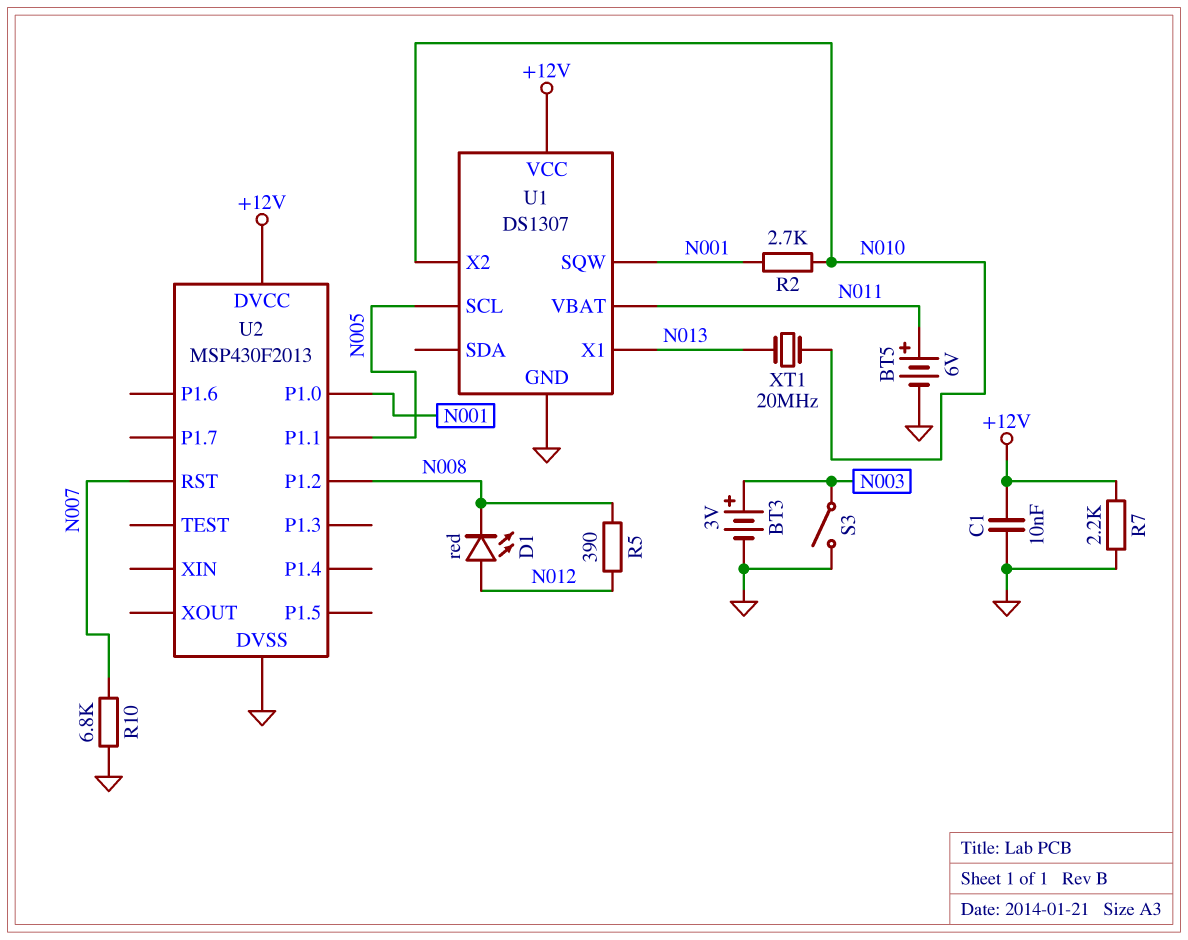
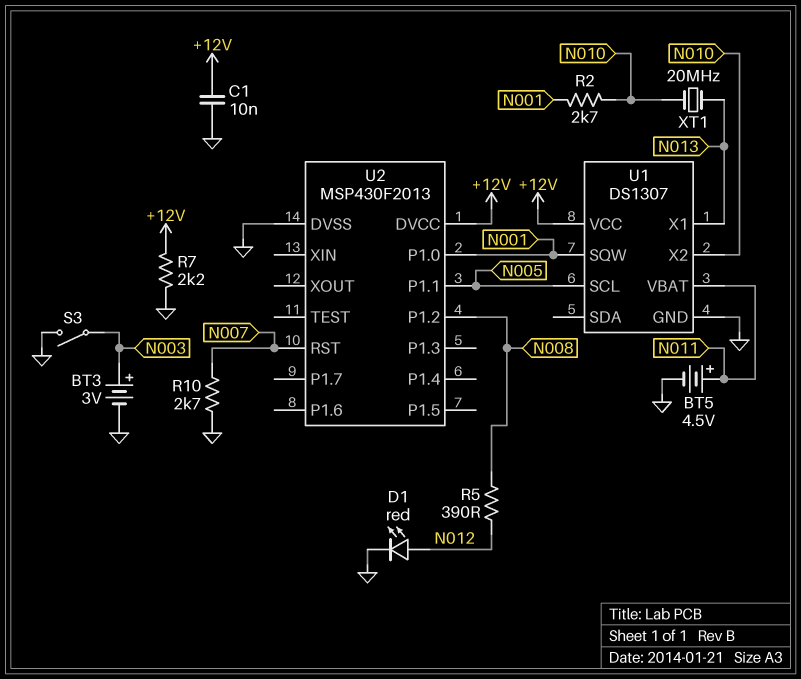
BT5: 6V (plus N011, minus GND) -> 4.5V (plus N011, minus GND)
D1: LED red (A N012, K N008) -> LED red (A N012, K GND)
R10: 6.8k (GND, N007) -> 2.7k (GND, N007)

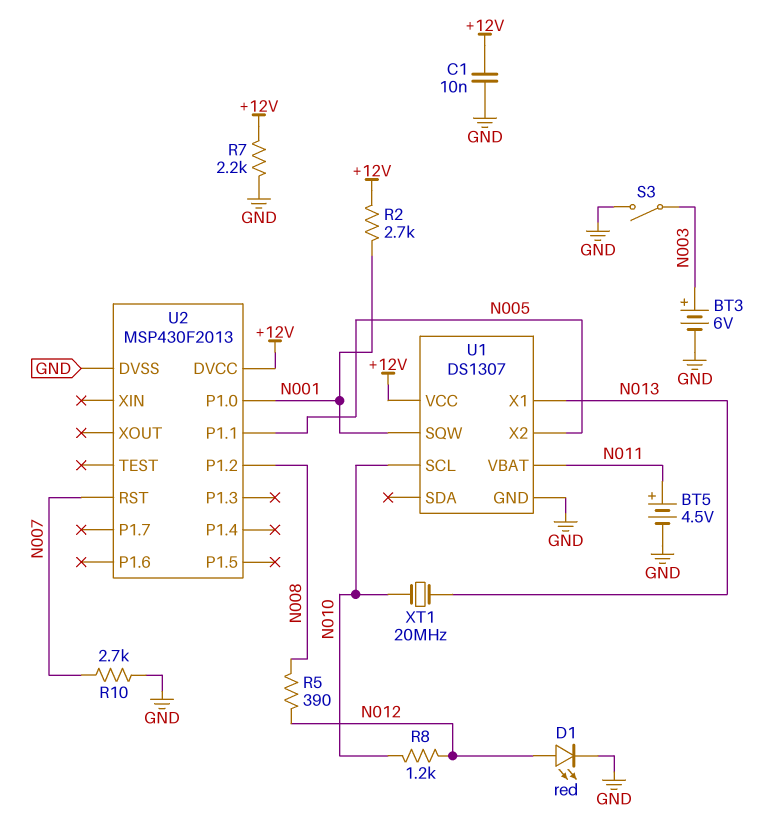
BT3: 3V (plus N003, minus GND) -> 6V (plus N003, minus GND)
R2: 2.7k (N001, N010) -> 2.7k (+12V, N001)
R8: none -> 1.2k (N010, N012)
U1 pin SCL: N005 -> N010
U1 pin X2: N010 -> N005

